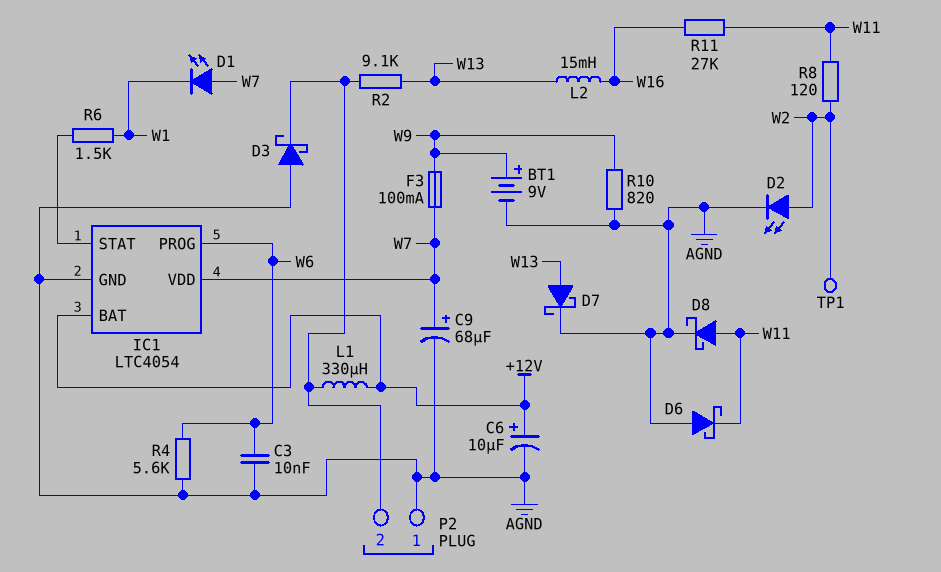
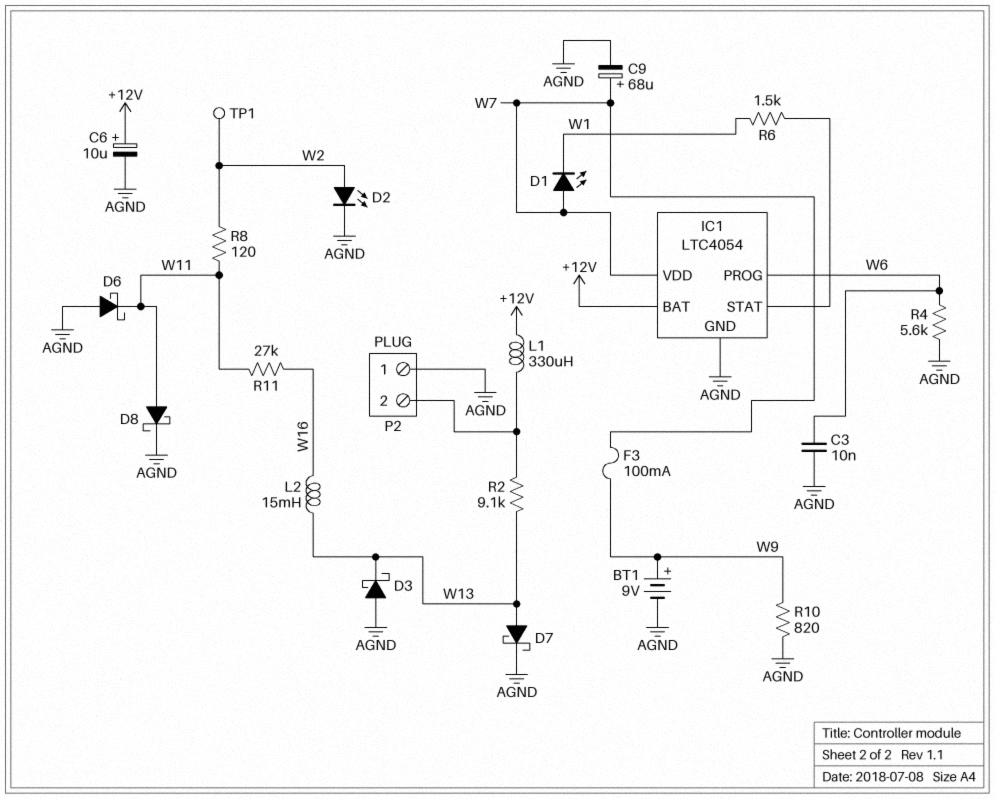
D3: schottky (A AGND, K P2/2) -> schottky (A AGND, K W13)

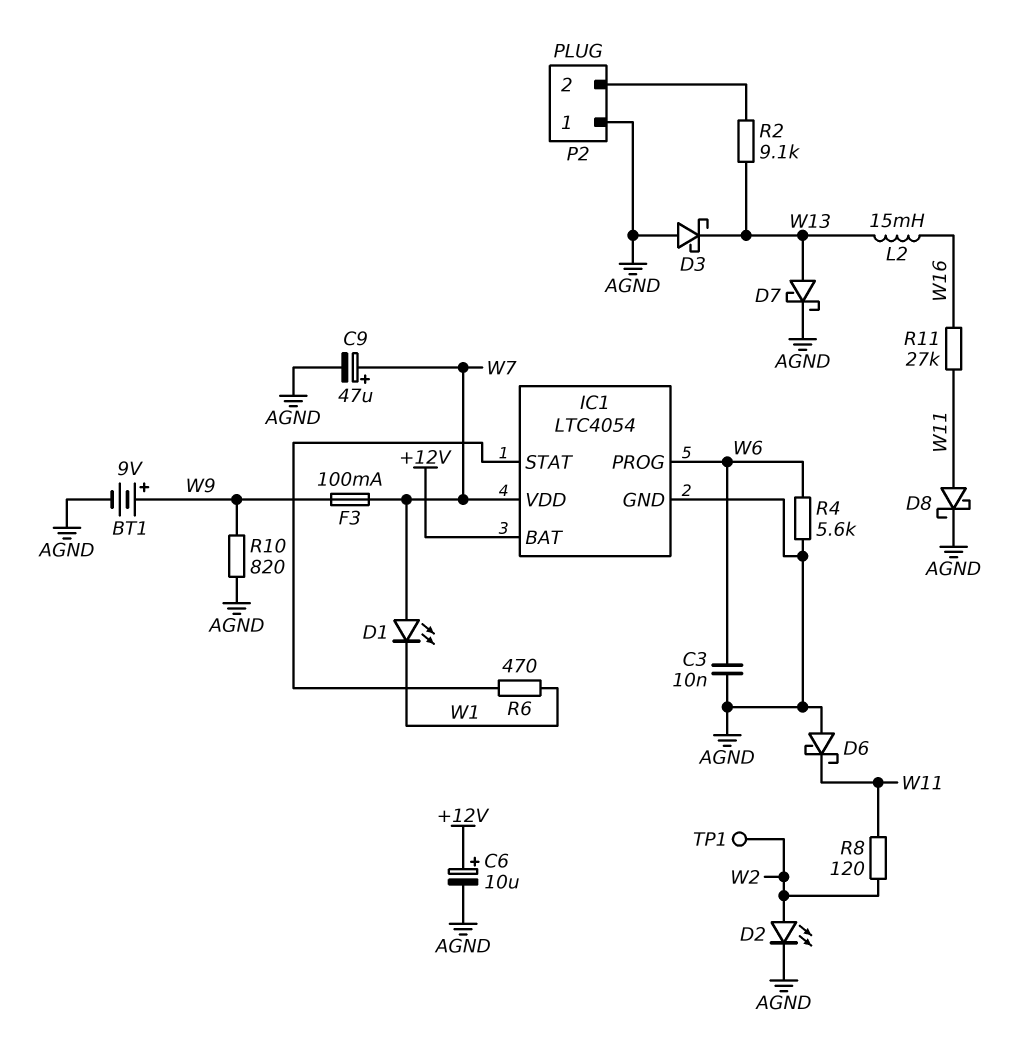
C9: 68uF (plus W7, minus AGND) -> 47uF (plus W7, minus AGND)
L1: 330uH (+12V, P2/2) -> none
R6: 1.5k (IC1/STAT, W1) -> 470 (IC1/STAT, W1)

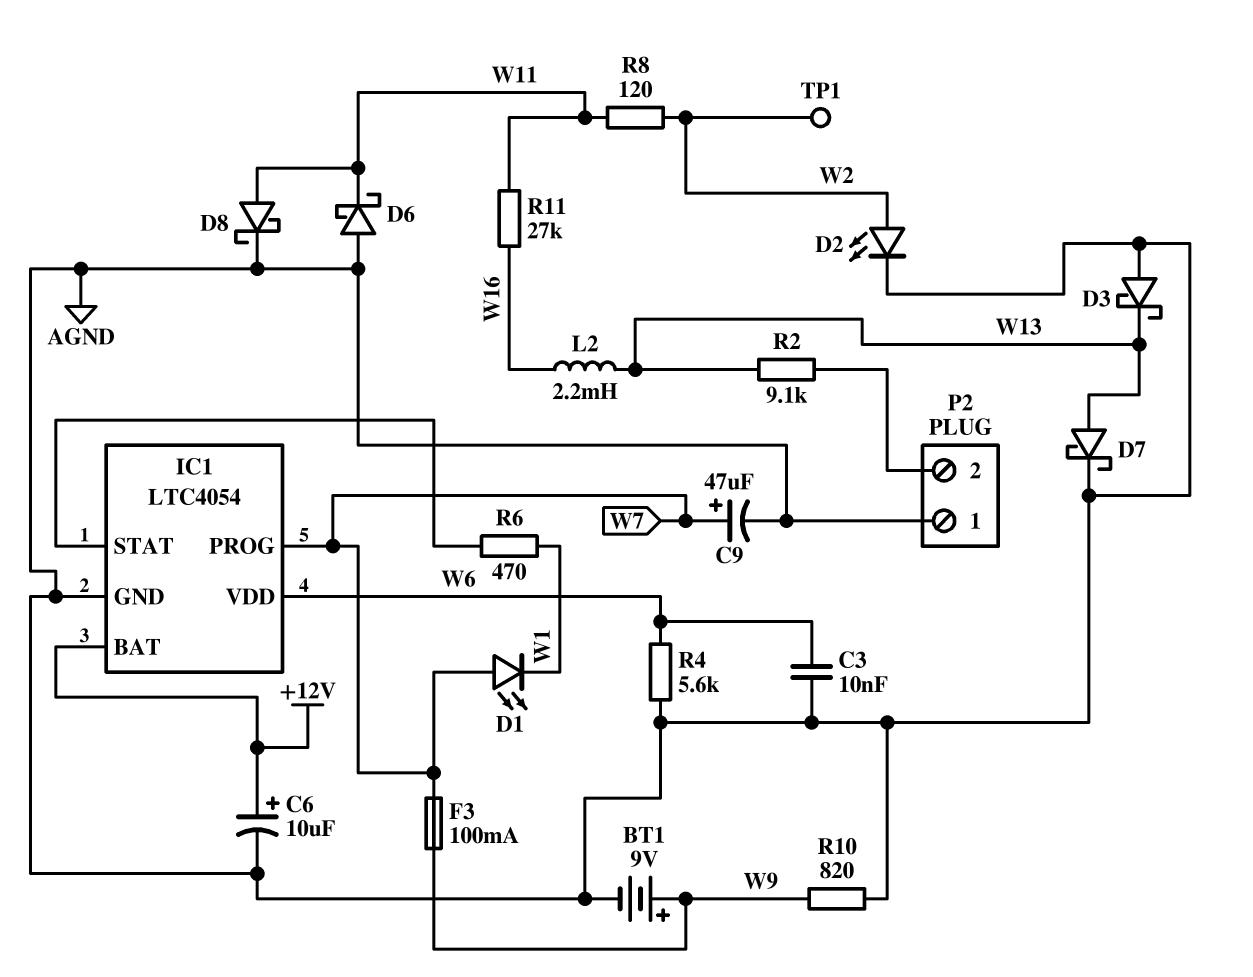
IC1 pin PROG: W6 -> W7
IC1 pin VDD: W7 -> W6
L2: 15mH (W13, W16) -> 2.2mH (W13, W16)

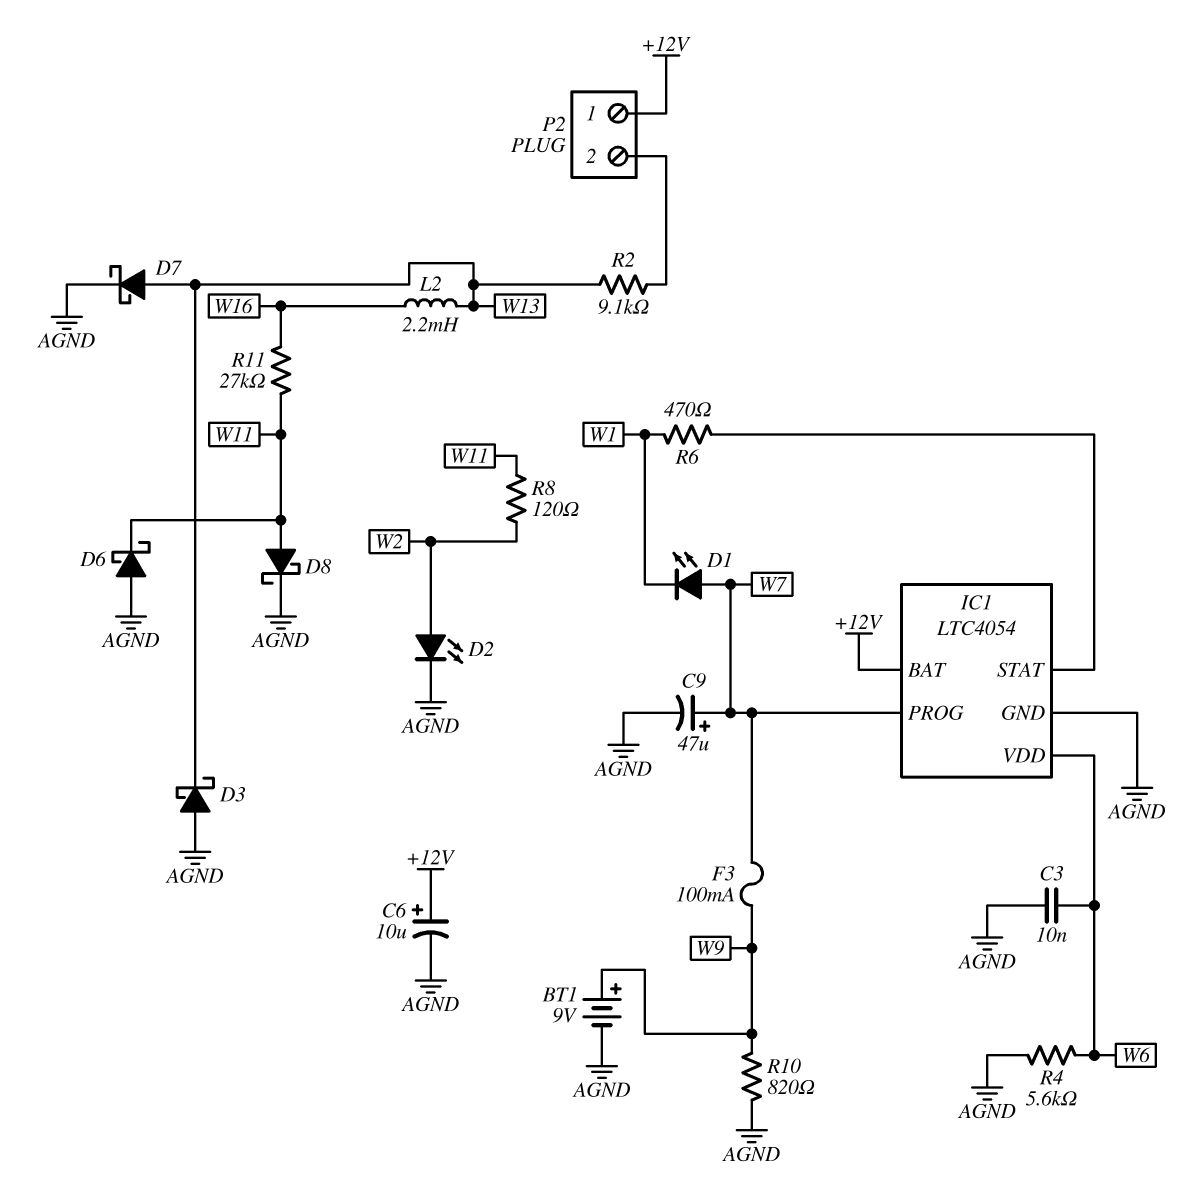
P2 pin 1: AGND -> +12V
TP1: test point (W2) -> none

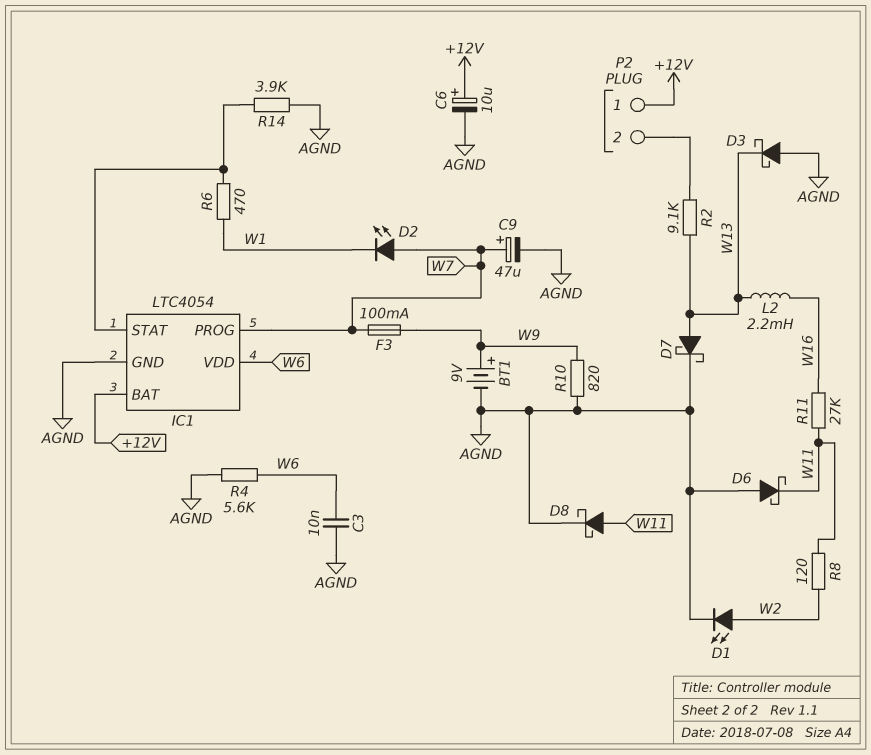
D1: LED (A W7, K W1) -> LED (A W2, K AGND)
D2: LED (A W2, K AGND) -> LED (A W7, K W1)
R14: none -> 3.9k (AGND, IC1/STAT)

